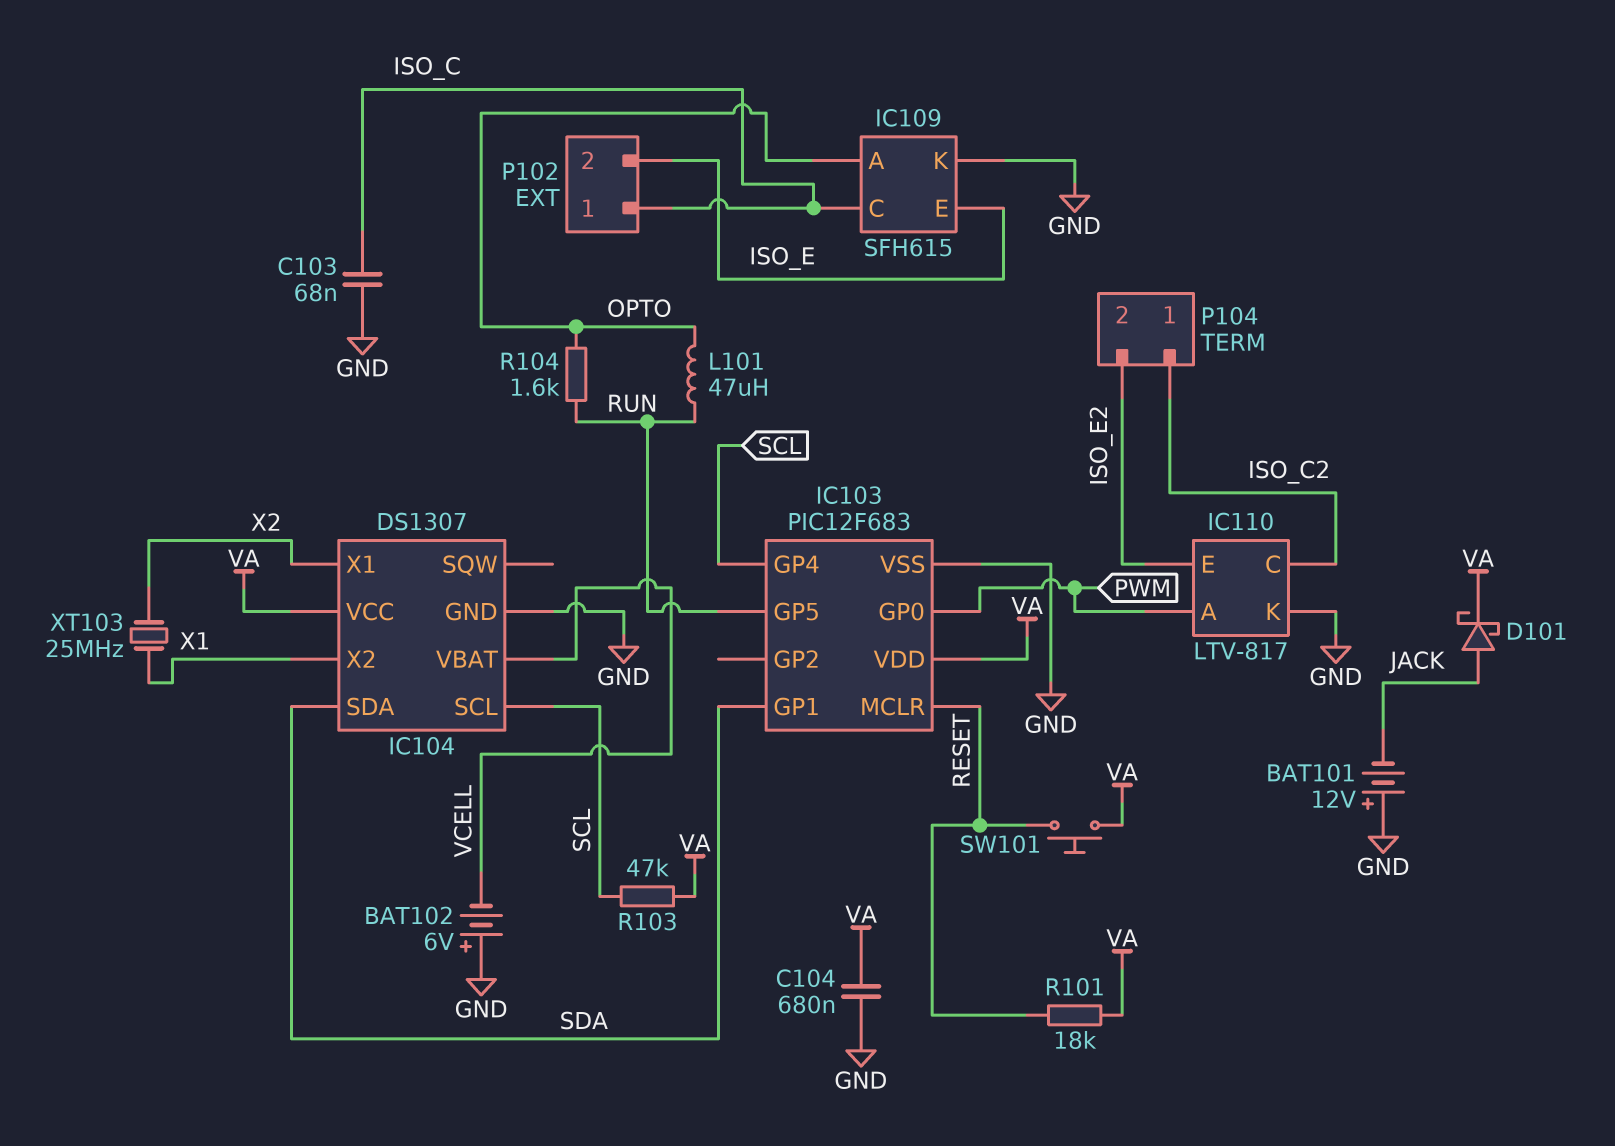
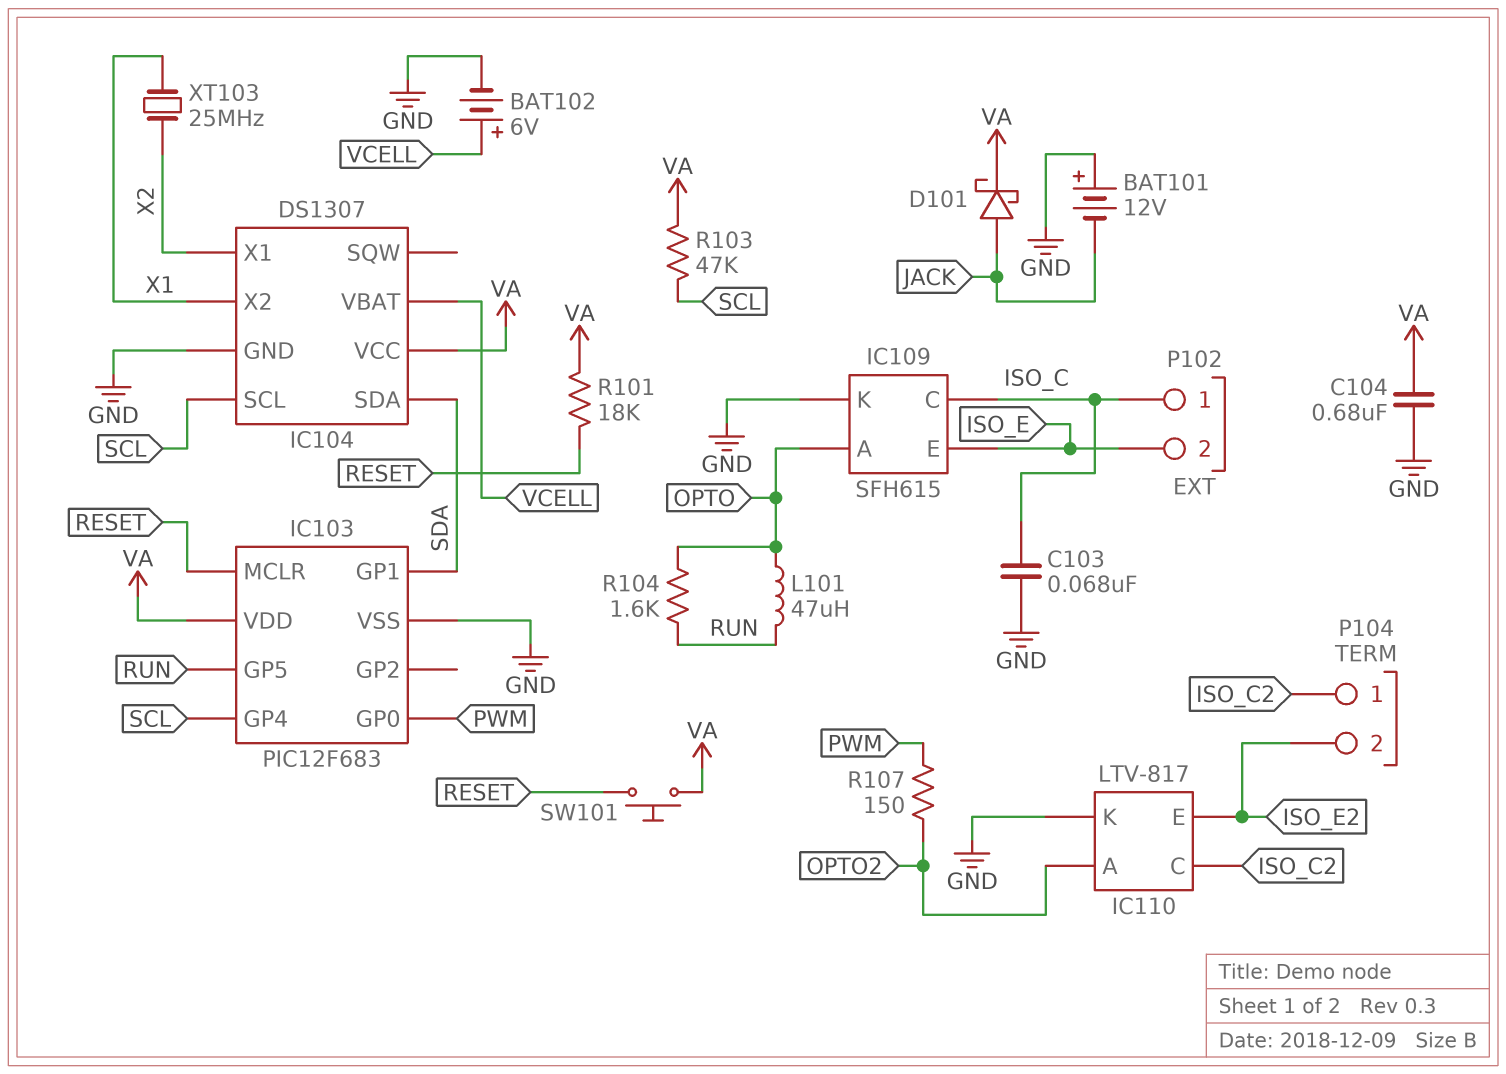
BAT102: 6V (plus GND, minus VCELL) -> 6V (plus VCELL, minus GND)
IC110 pin A: PWM -> OPTO2
R107: none -> 150 (OPTO2, PWM)

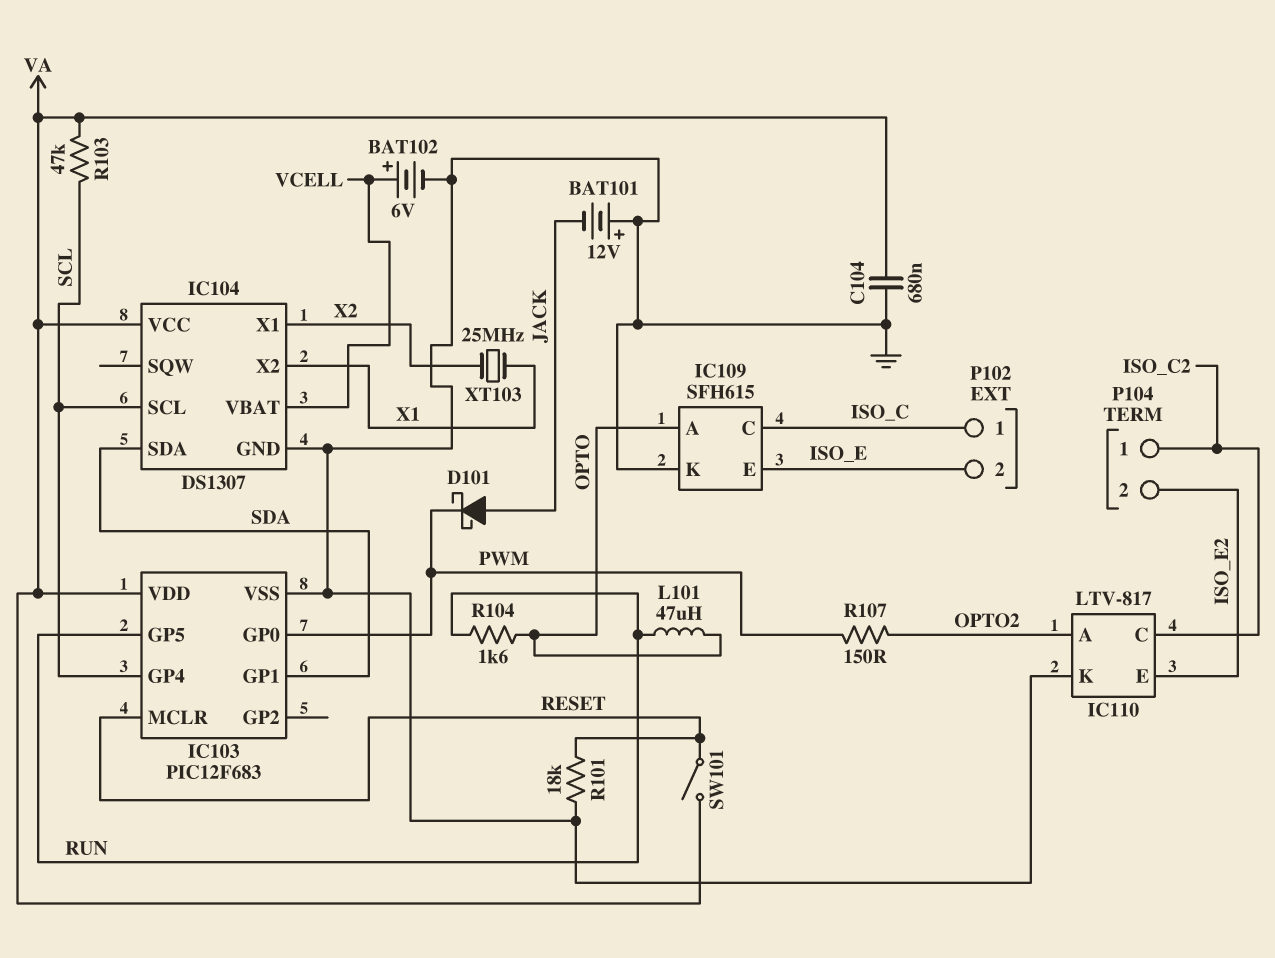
C103: 68nF (GND, ISO_C) -> none
D101: schottky (A JACK, K VA) -> schottky (A JACK, K PWM)
R101: 18k (RESET, VA) -> 18k (GND, RESET)
SW101: button (RESET, VA) -> switch (RESET, VA)

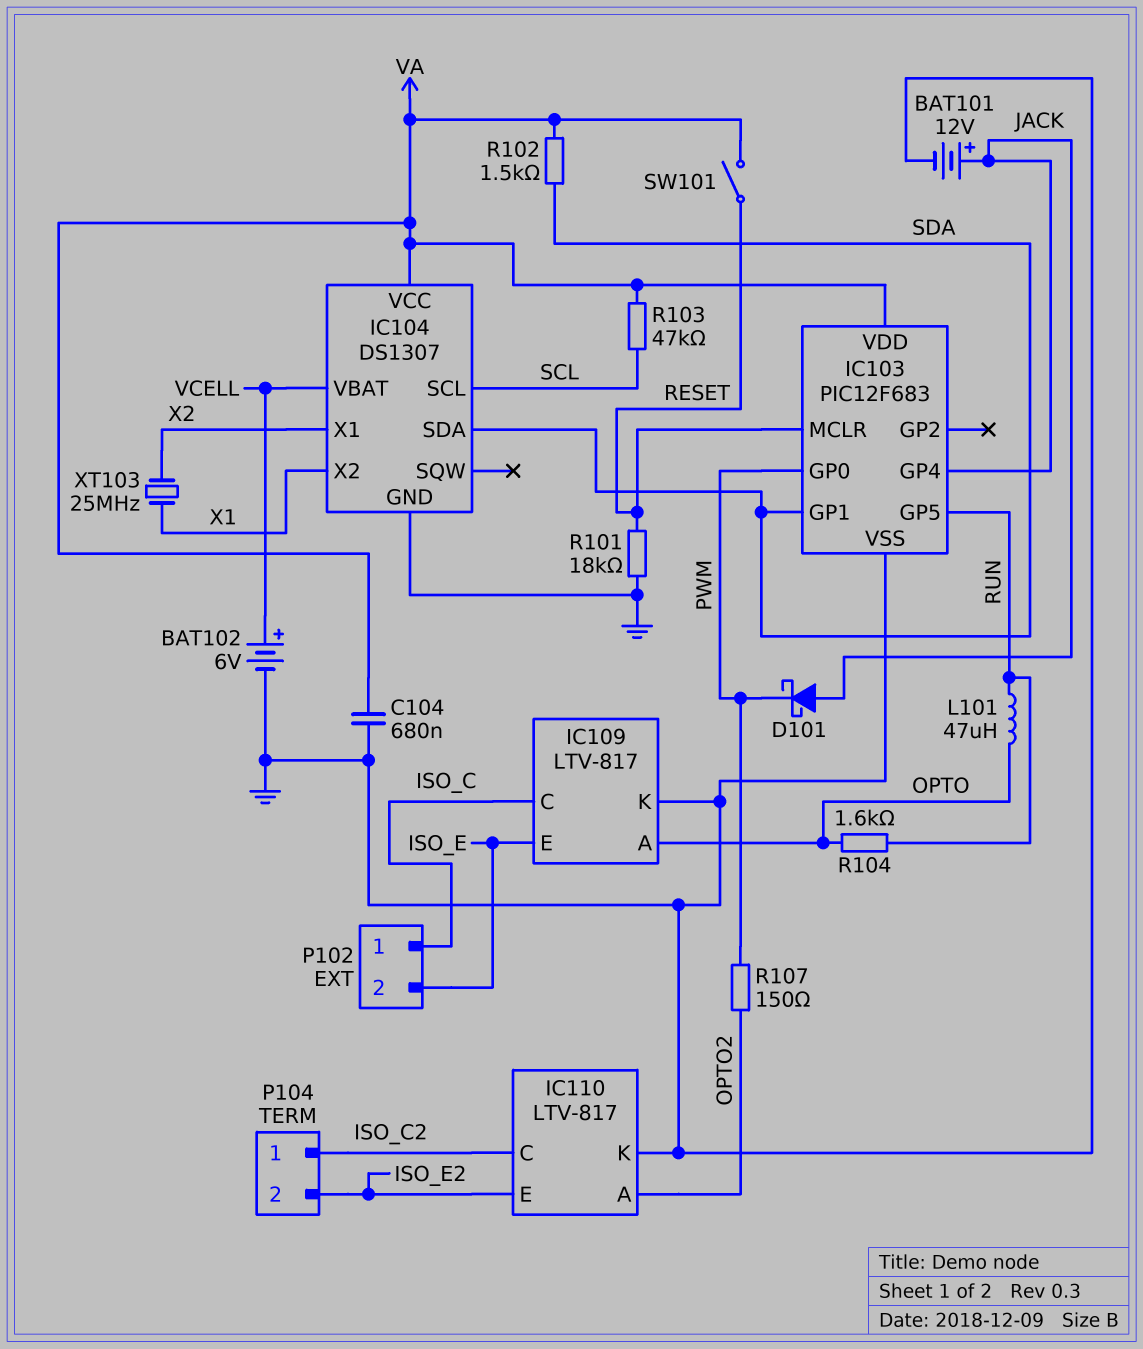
BAT101: 12V (plus GND, minus JACK) -> 12V (plus JACK, minus GND)
IC103 pin GP4: SCL -> JACK
IC109: SFH615 -> LTV-817
R102: none -> 1.5k (SDA, VA)

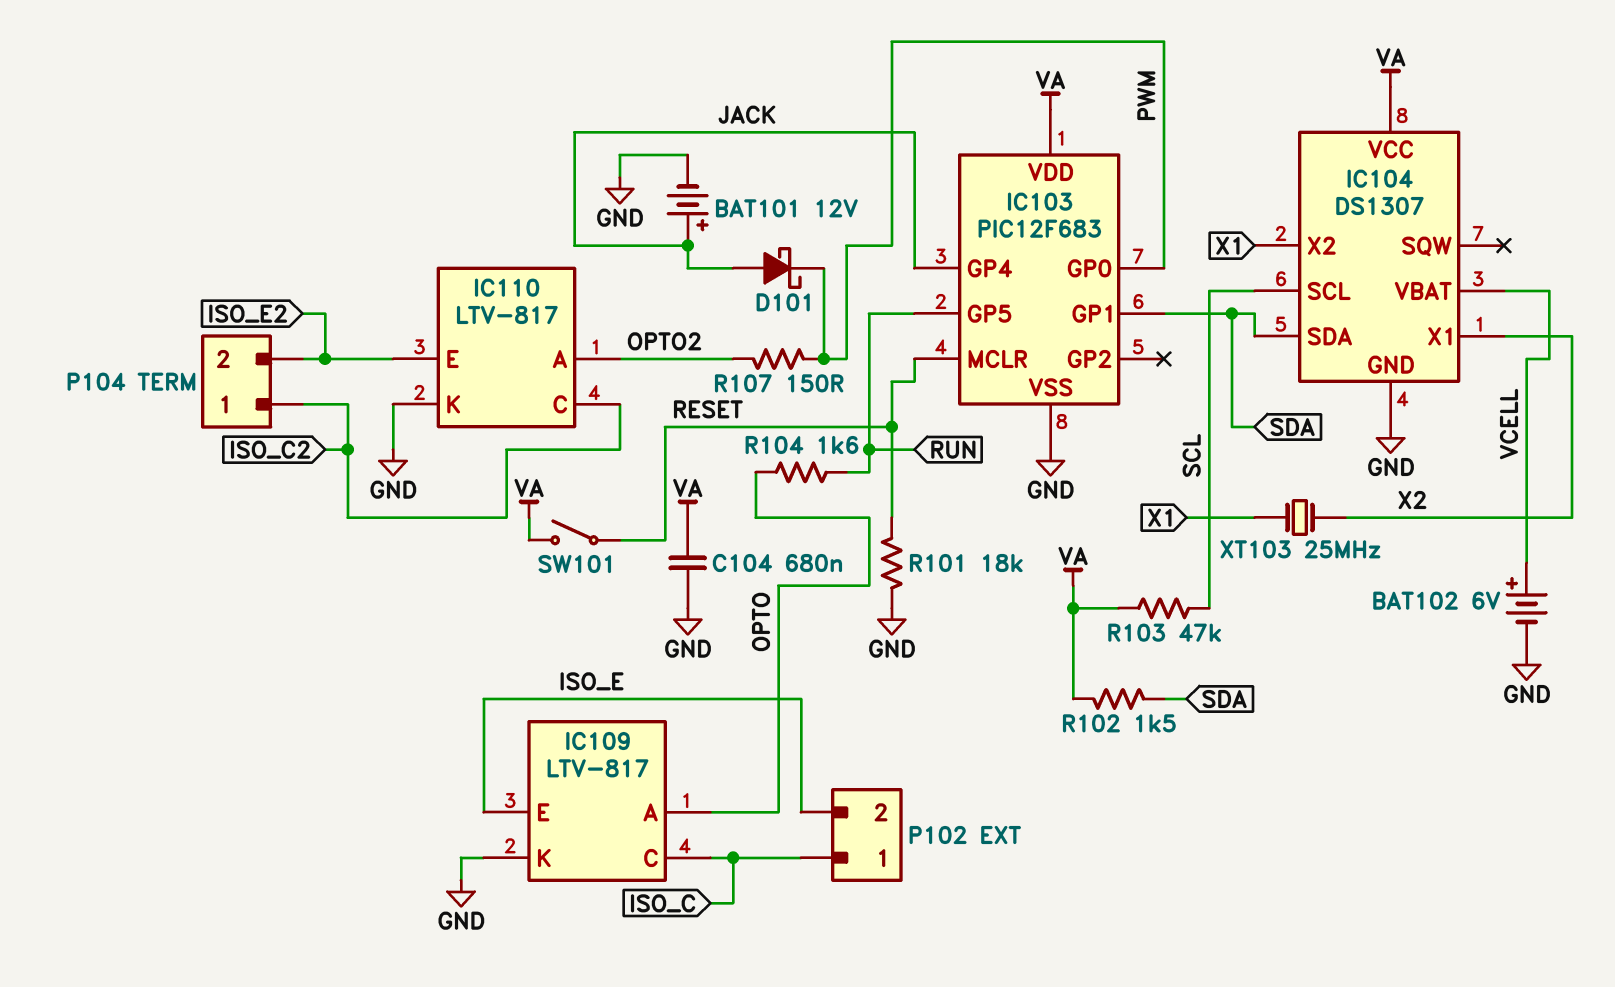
L101: 47uH (OPTO, RUN) -> none

